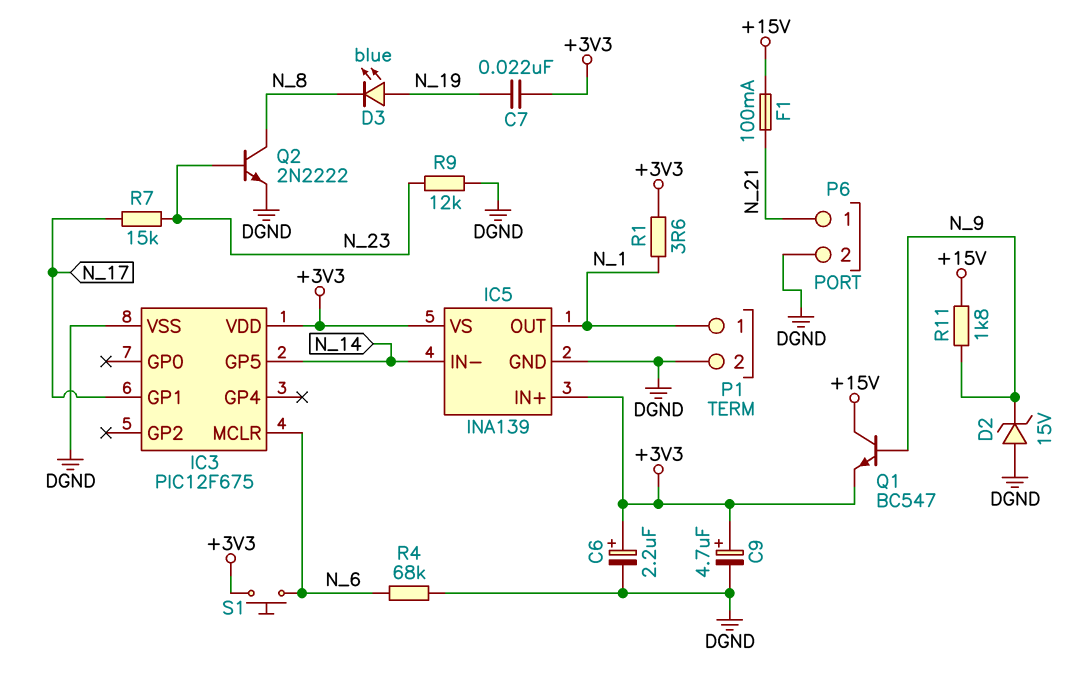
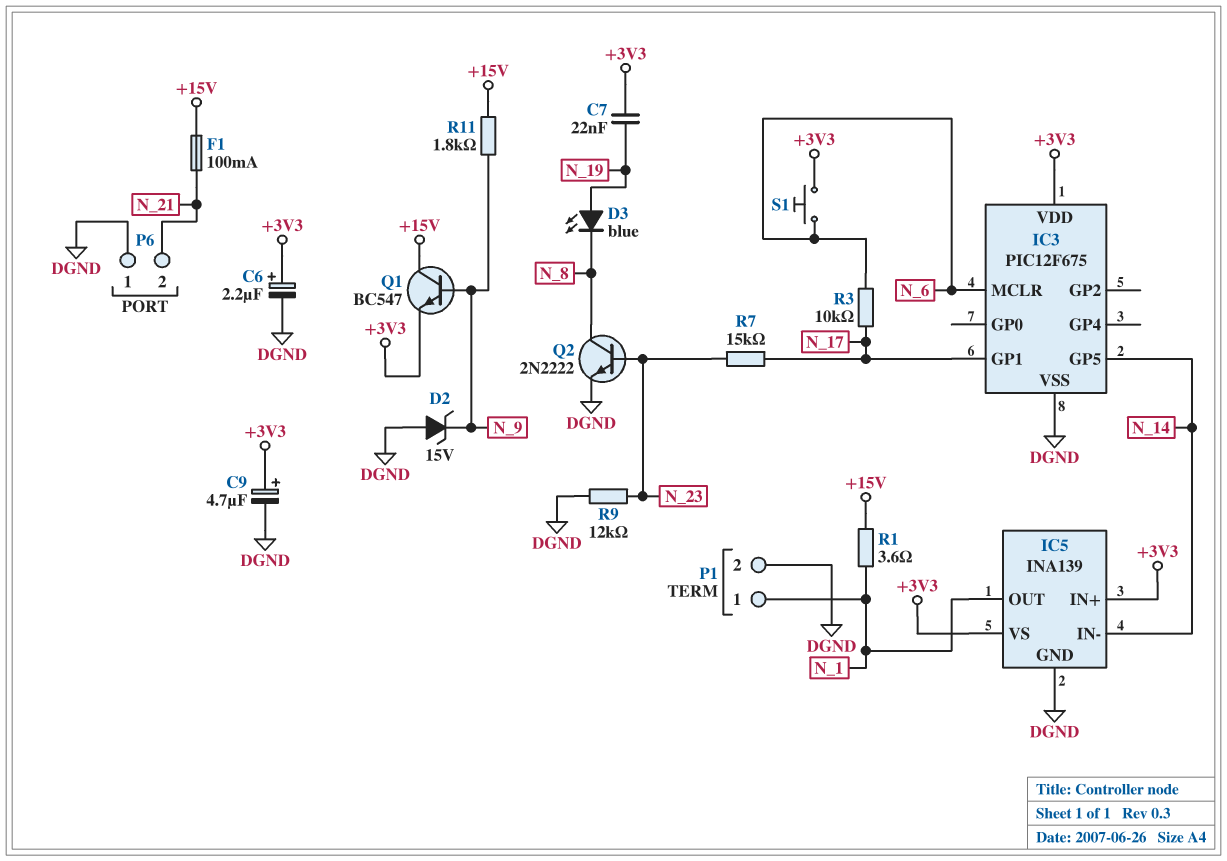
P6 pin 1: N_21 -> DGND
P6 pin 2: DGND -> N_21
R1: 3.6 (+3V3, N_1) -> 3.6 (+15V, N_1)
R3: none -> 10k (N_6, N_17)
R4: 68k (DGND, N_6) -> none

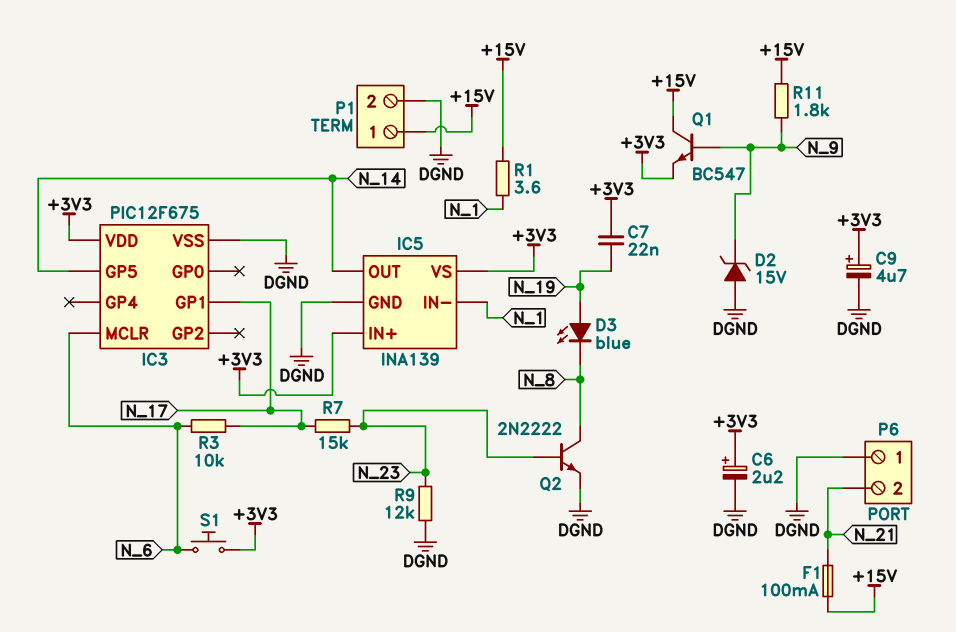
IC5 pin IN-: N_14 -> N_1
IC5 pin OUT: N_1 -> N_14
P1 pin 1: N_1 -> +15V

